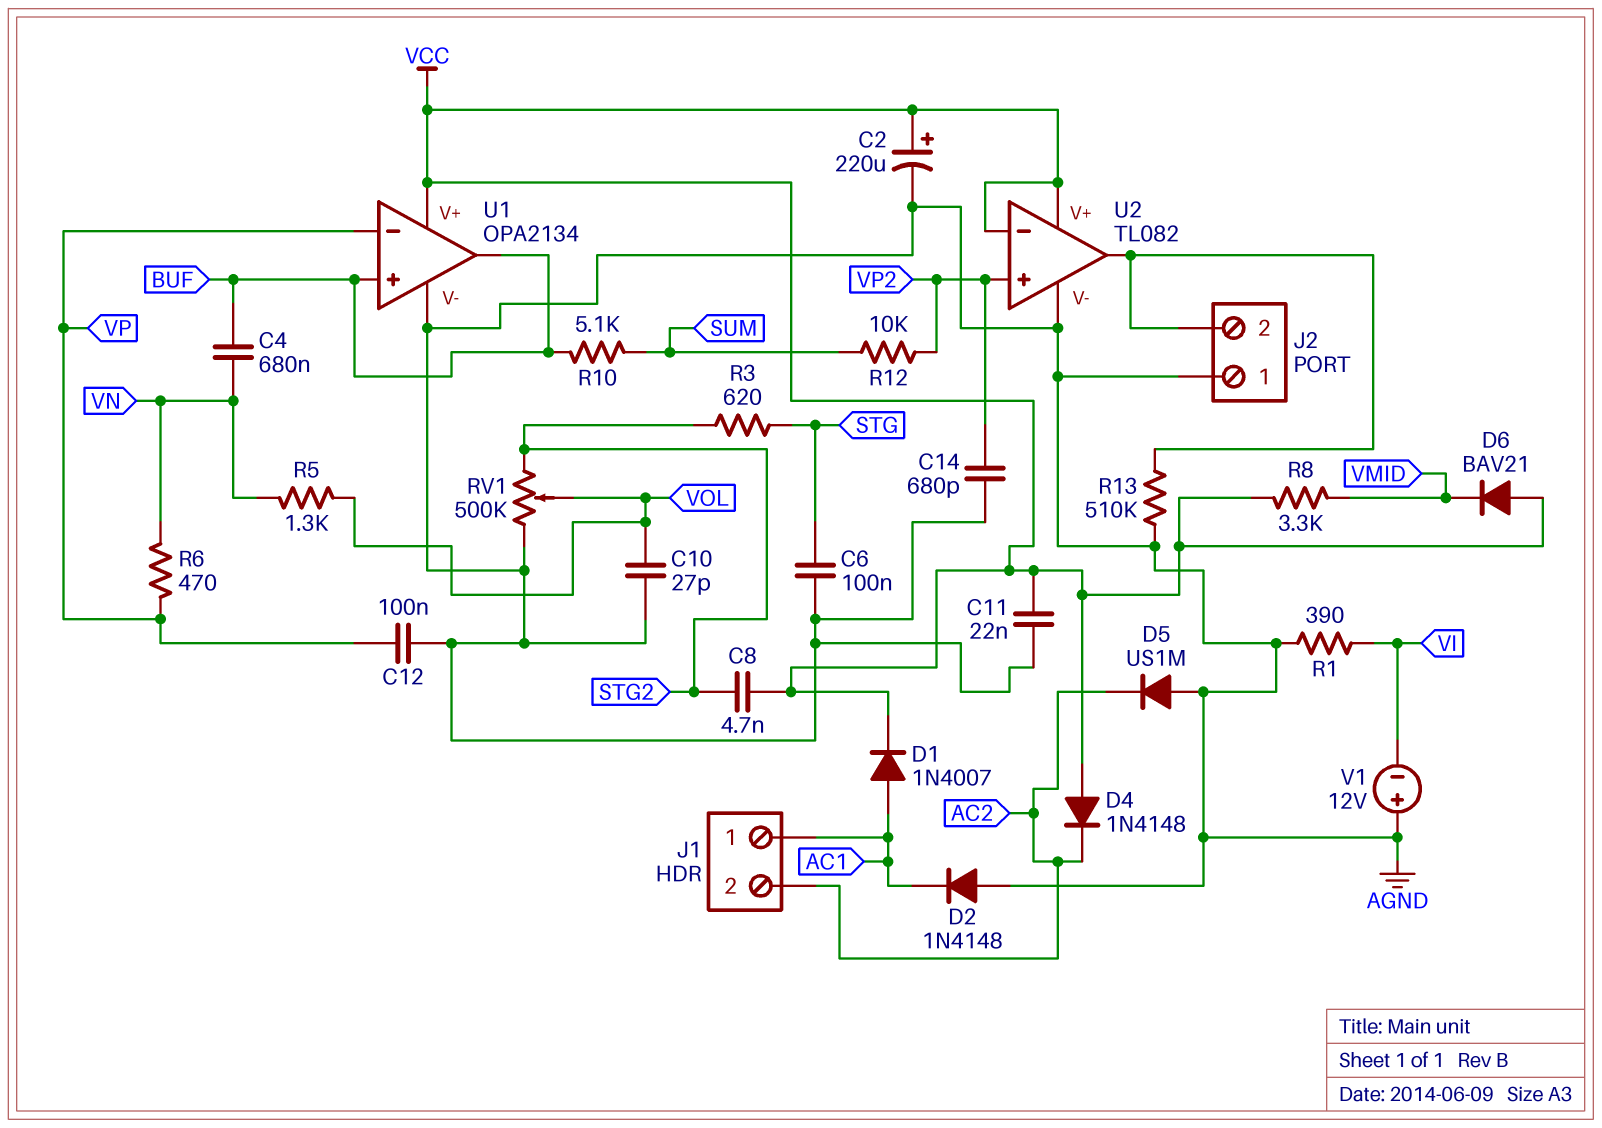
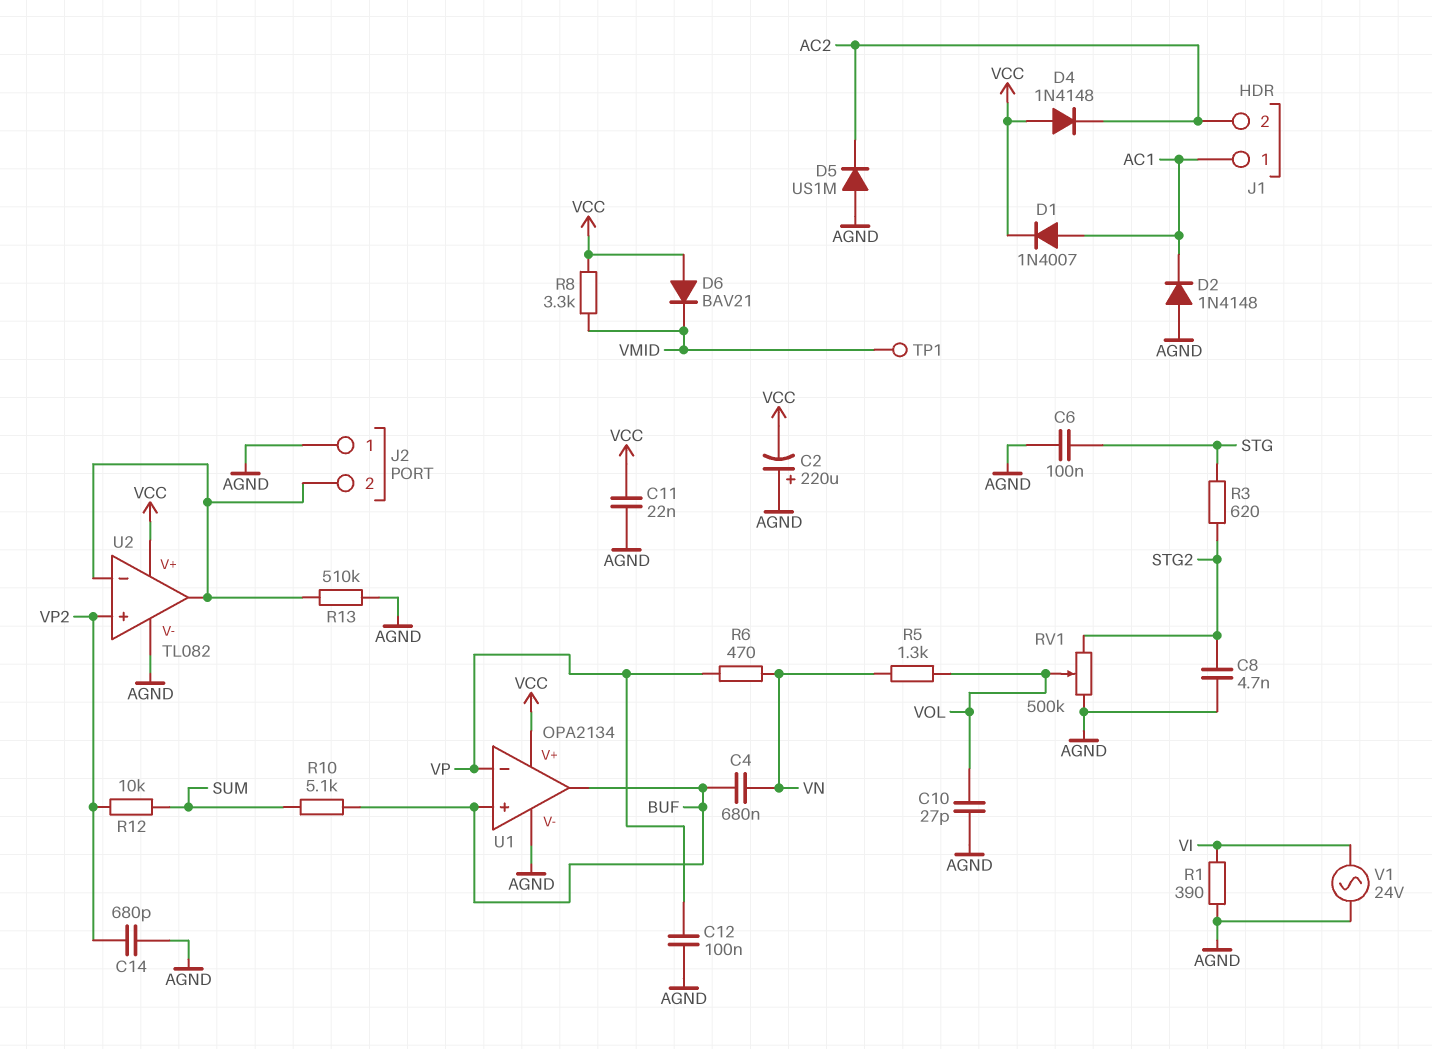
C2: 220uF (plus VCC, minus AGND) -> 220uF (plus AGND, minus VCC)
C8: 4.7nF (STG2, VCC) -> 4.7nF (AGND, STG2)
TP1: none -> test point (VMID)
U2 pin in-: VCC -> J2/2
V1: 12V (plus AGND, minus VI) -> AC 24V (AGND, VI)

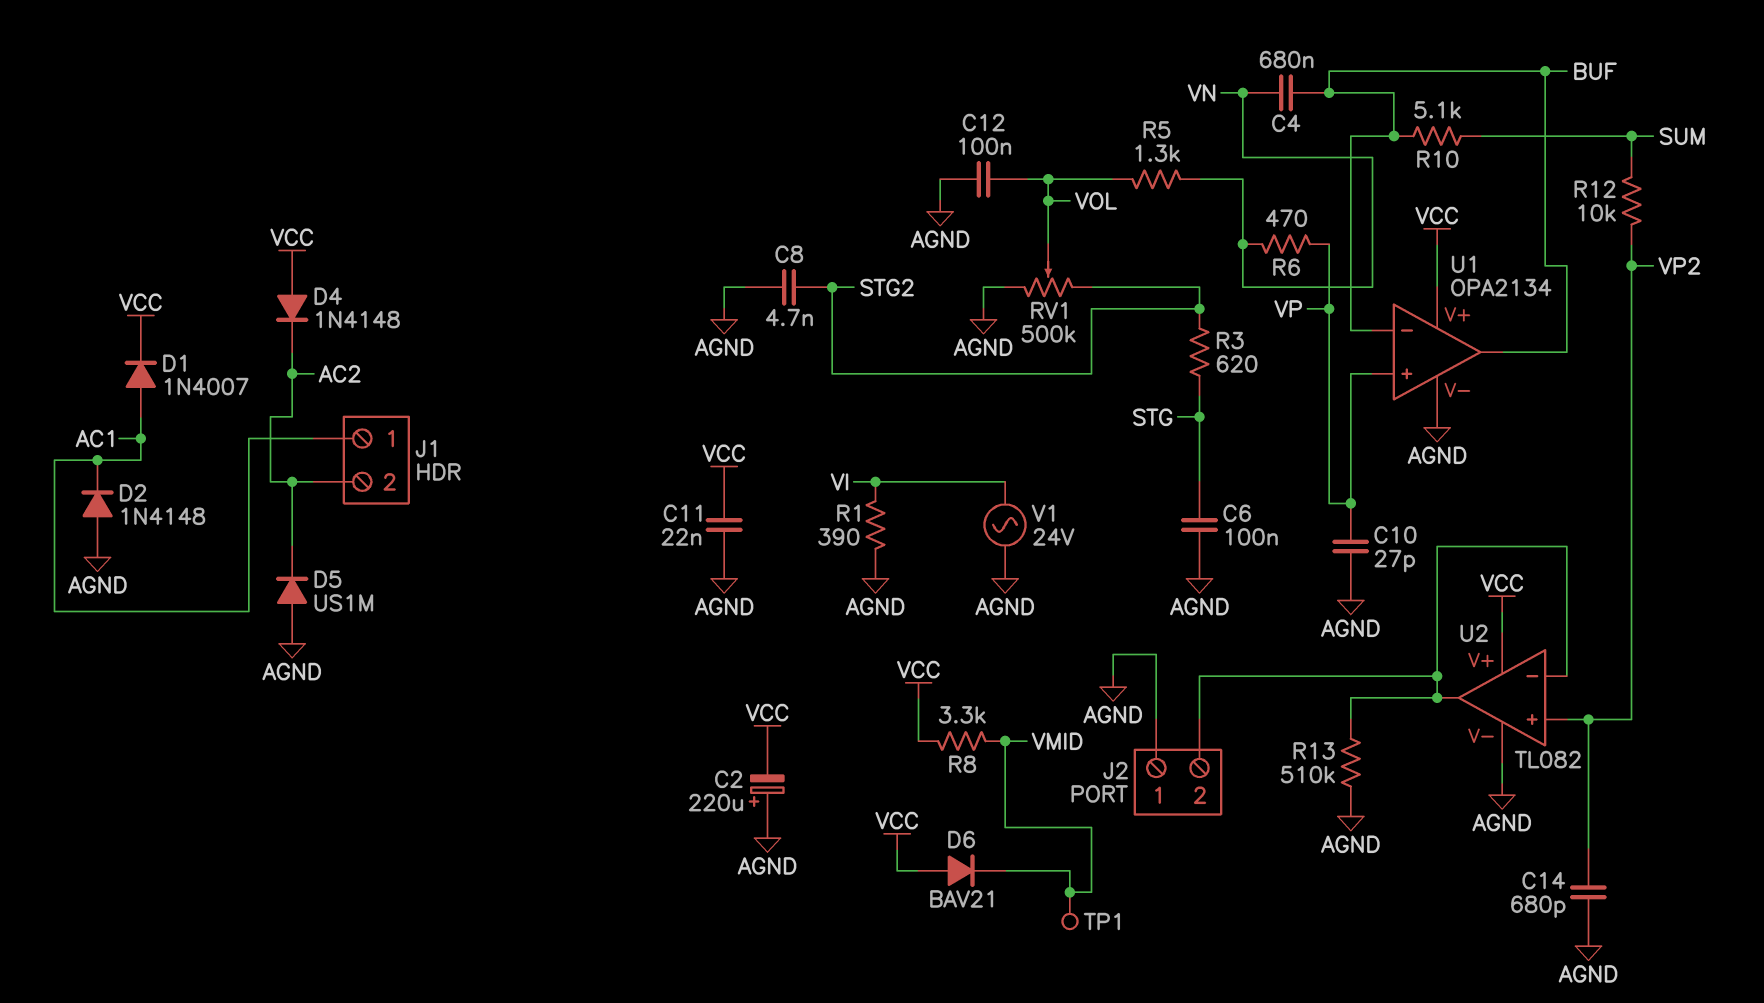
C10: 27pF (AGND, VOL) -> 27pF (AGND, VP)
C12: 100nF (AGND, VP) -> 100nF (AGND, VOL)
U1 pin in+: BUF -> VP
U1 pin in-: VP -> BUF

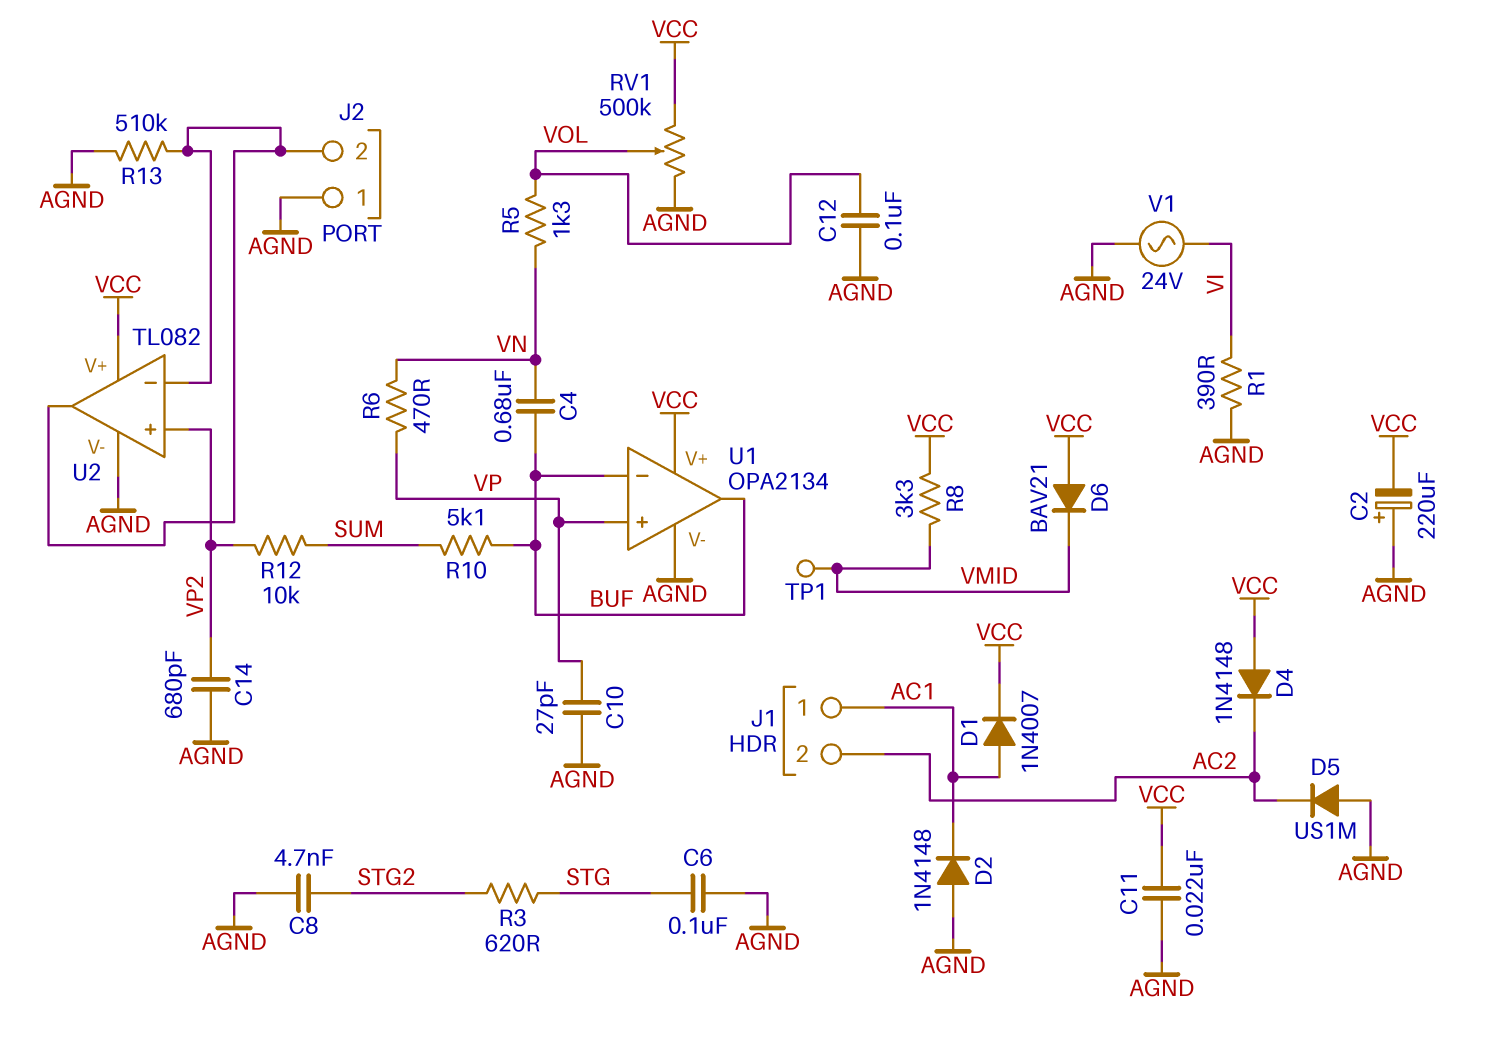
RV1: 500k (AGND, STG2, wiper VOL) -> 500k (AGND, VCC, wiper VOL)

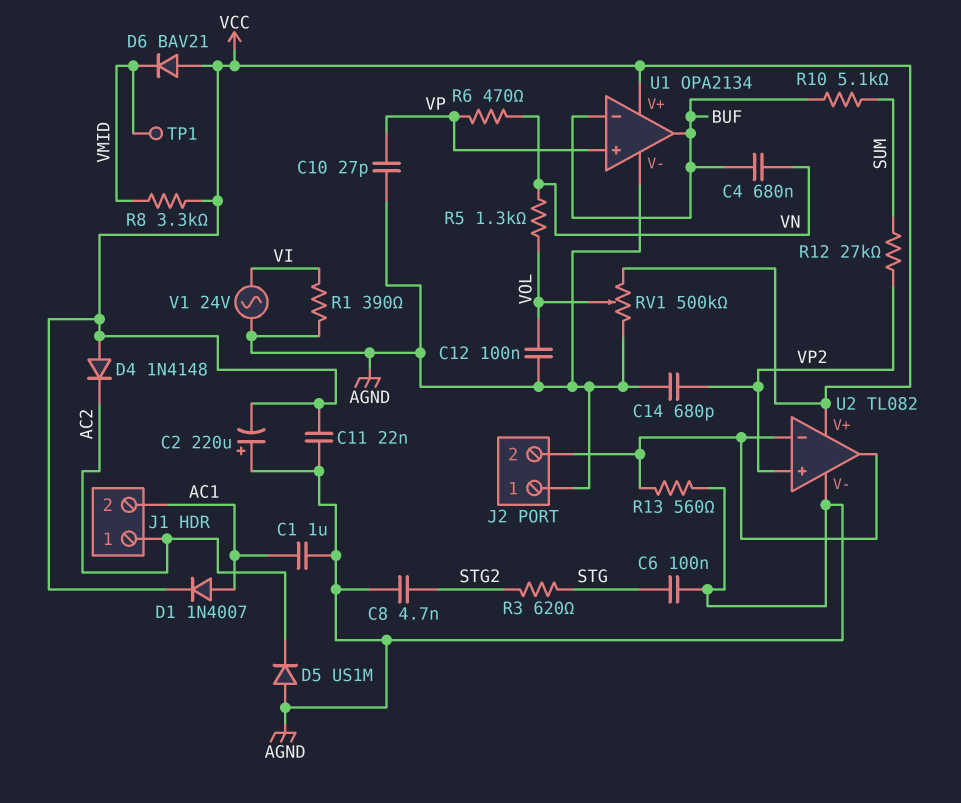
C1: none -> 1uF (AC1, AGND)
D2: diode 1N4148 (A AGND, K AC1) -> none
J1 pin 1: AC1 -> AC2
J1 pin 2: AC2 -> AC1
R12: 10k (SUM, VP2) -> 27k (SUM, VP2)
R13: 510k (AGND, J2/2) -> 560 (AGND, J2/2)

